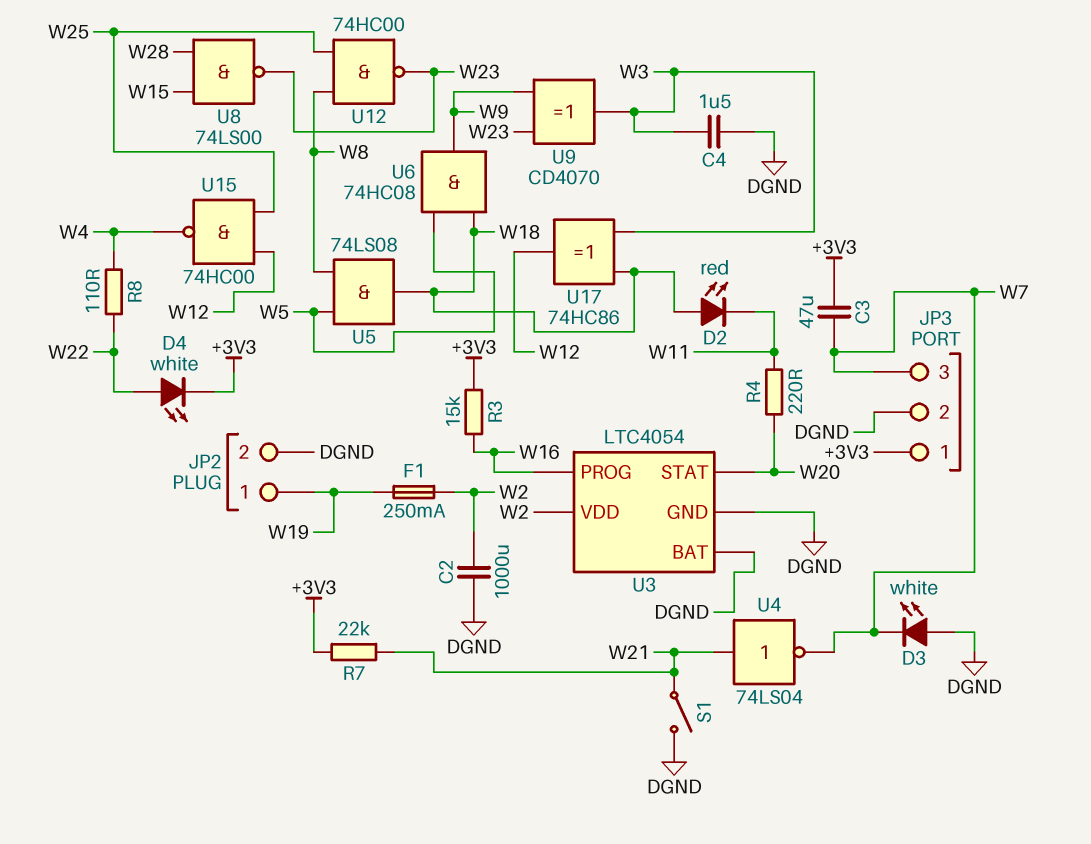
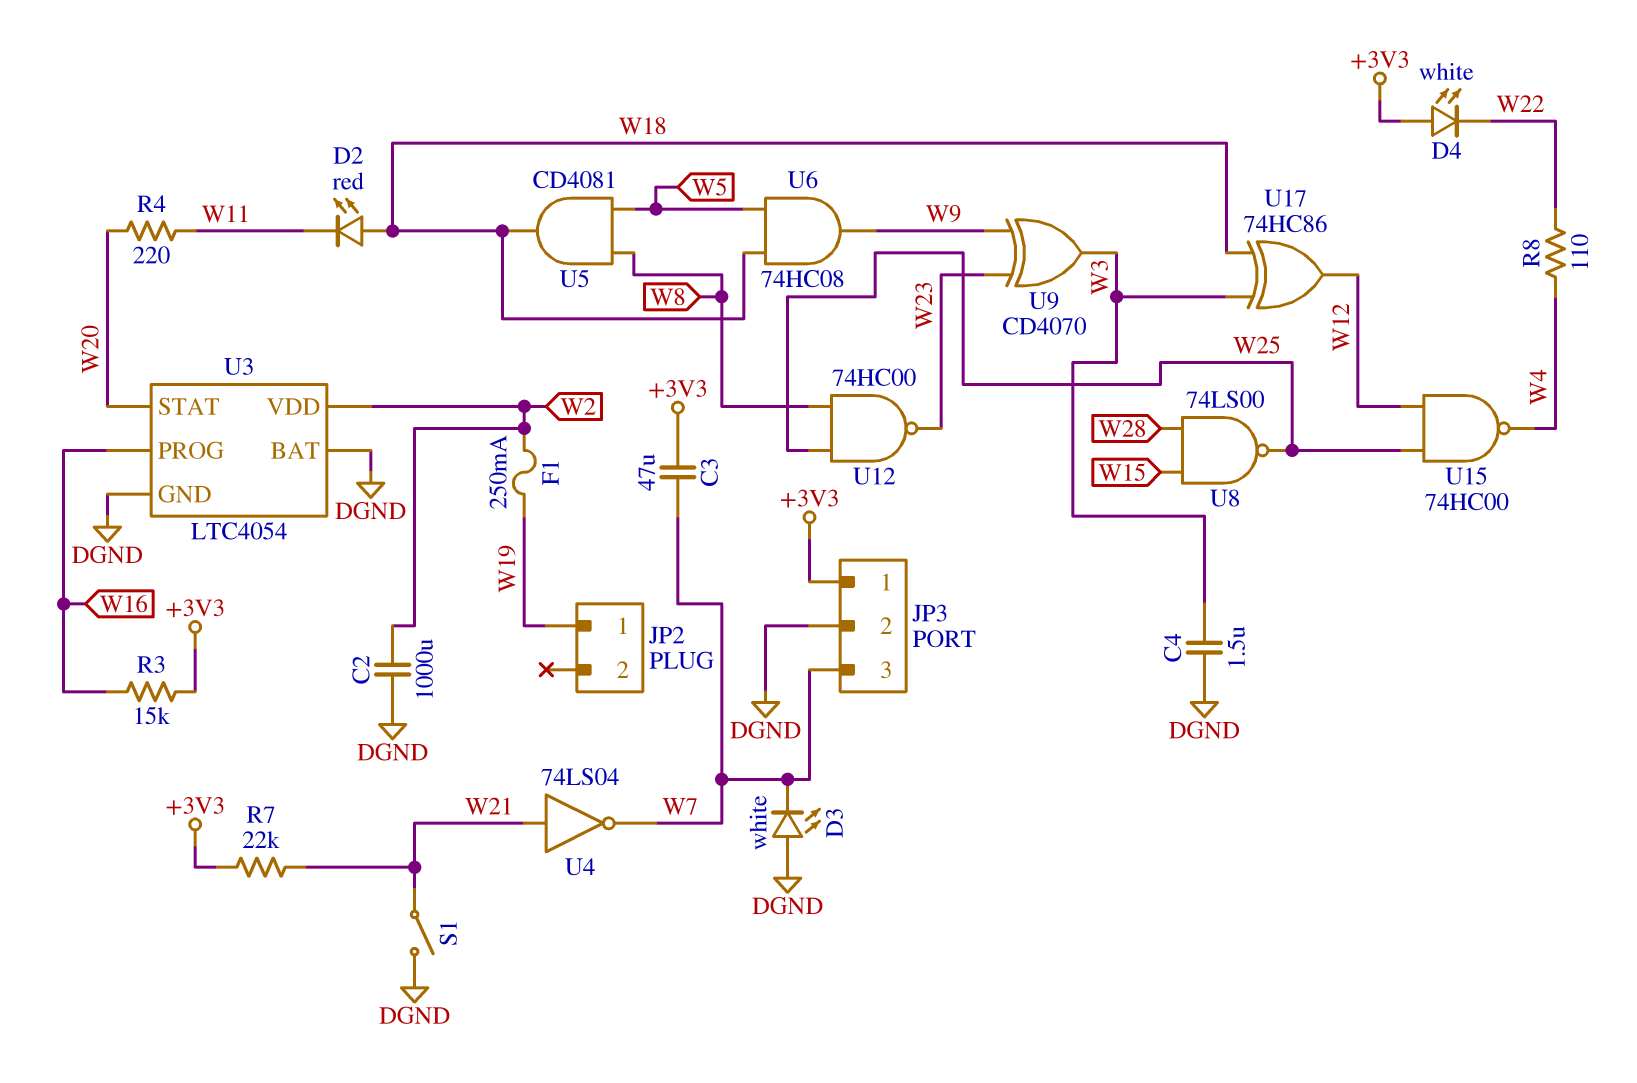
D4: LED white (A W22, K +3V3) -> LED white (A +3V3, K W22)
JP2 pin 2: DGND -> none
U5: AND 74LS08 (in W5, in W8, out W18) -> AND CD4081 (in W5, in W8, out W18)
U8: NAND 74LS00 (in W15, in W28, out W23) -> NAND 74LS00 (in W15, in W28, out W25)

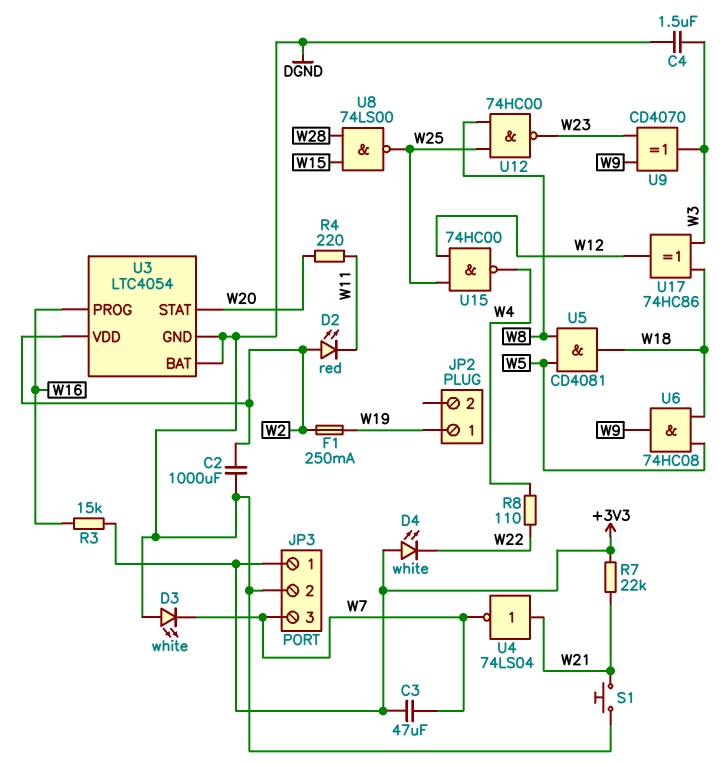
D2: LED red (A W18, K W11) -> LED red (A W2, K W11)
S1: switch (DGND, W21) -> button (DGND, W21)

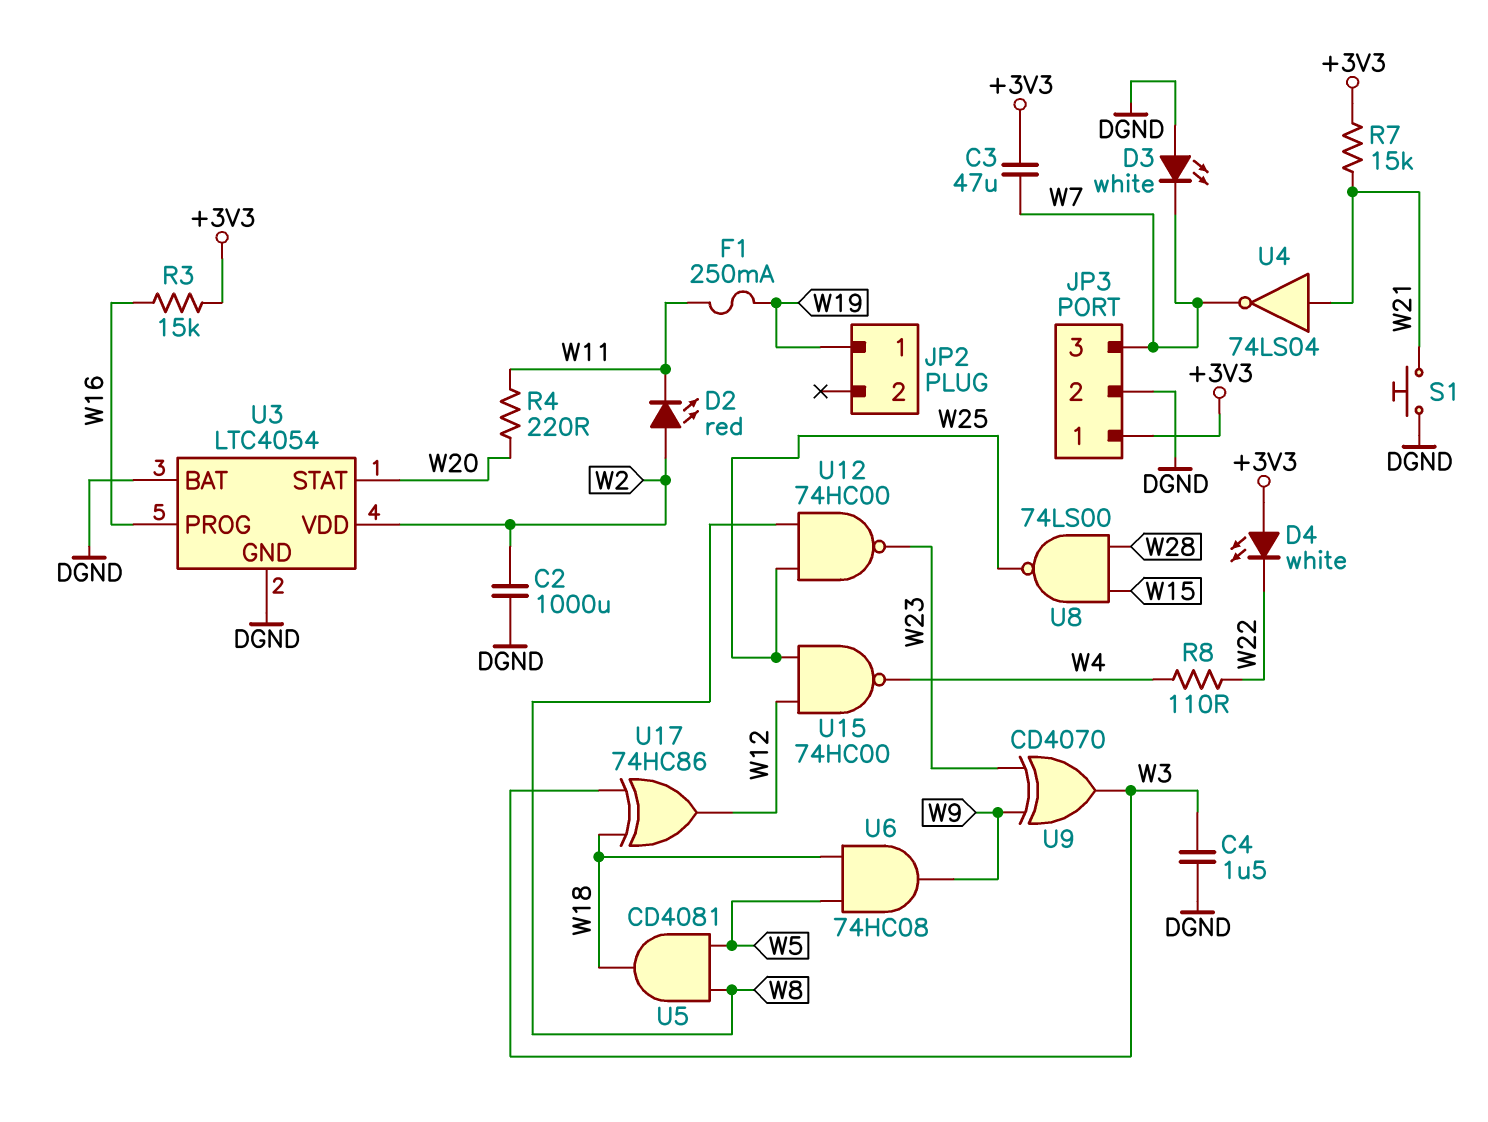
F1: 250mA (W2, W19) -> 250mA (W11, W19)
R7: 22k (+3V3, W21) -> 15k (+3V3, W21)

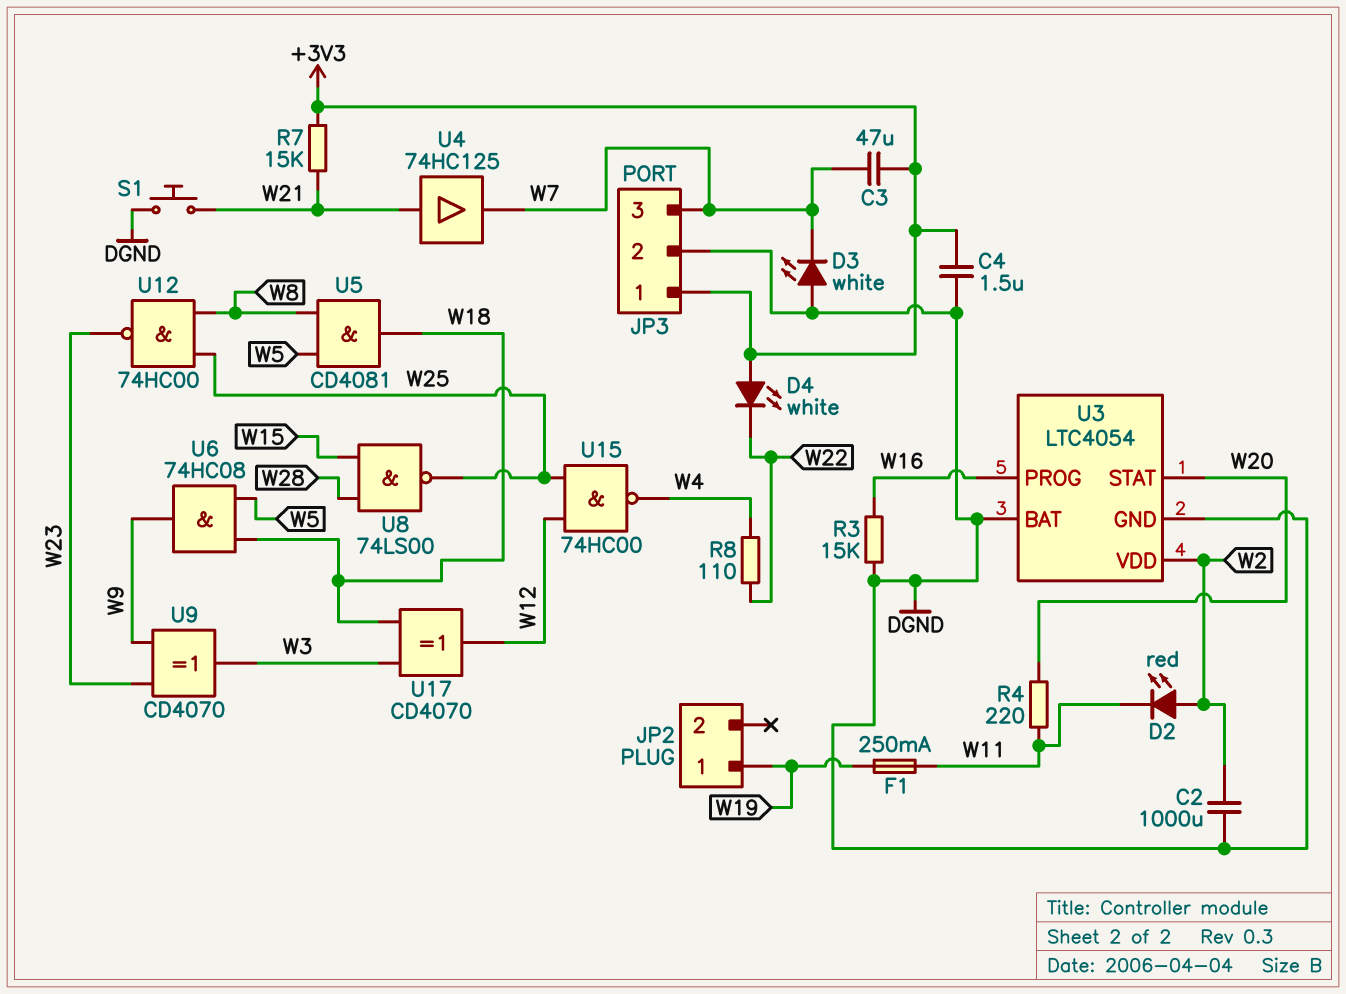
C4: 1.5uF (DGND, W3) -> 1.5uF (+3V3, DGND)
R3: 15k (+3V3, W16) -> 15k (DGND, W16)
U4: NOT 74LS04 (in W21, out W7) -> buffer 74HC125 (in W21, out W7)
U17: XOR 74HC86 (in W3, in W18, out W12) -> XOR CD4070 (in W3, in W18, out W12)

